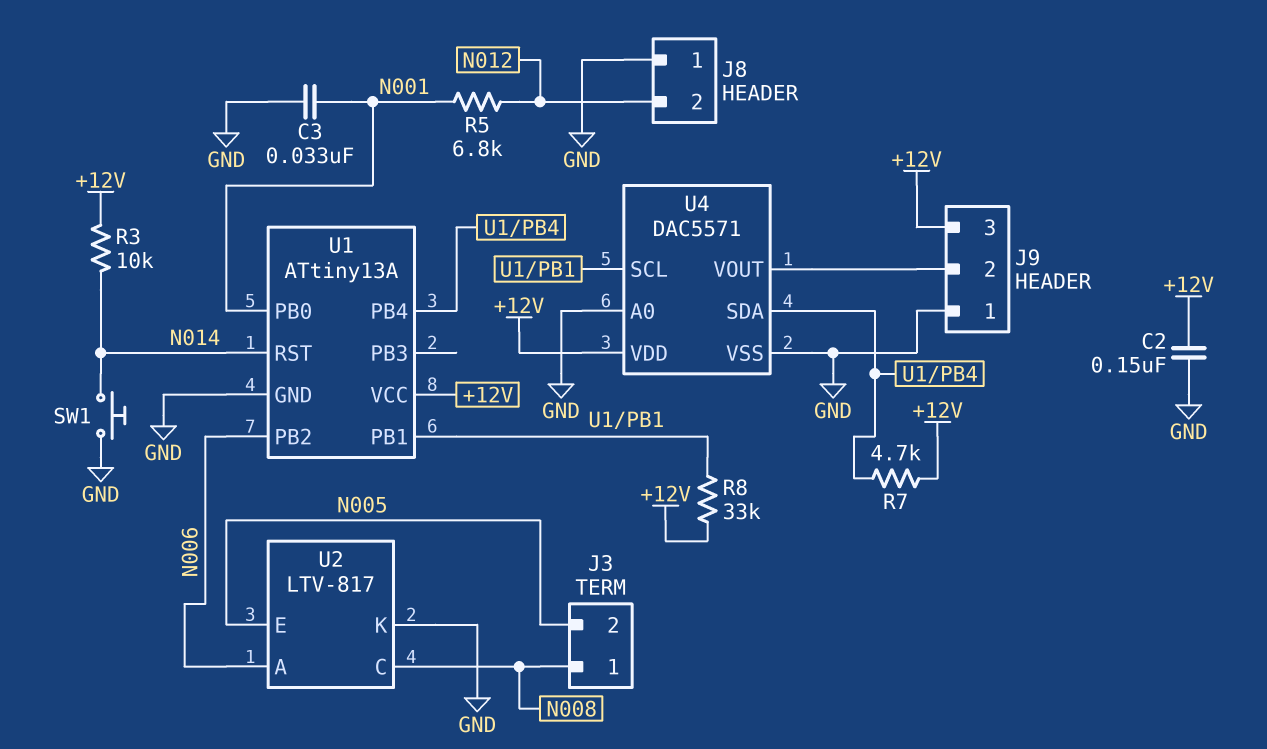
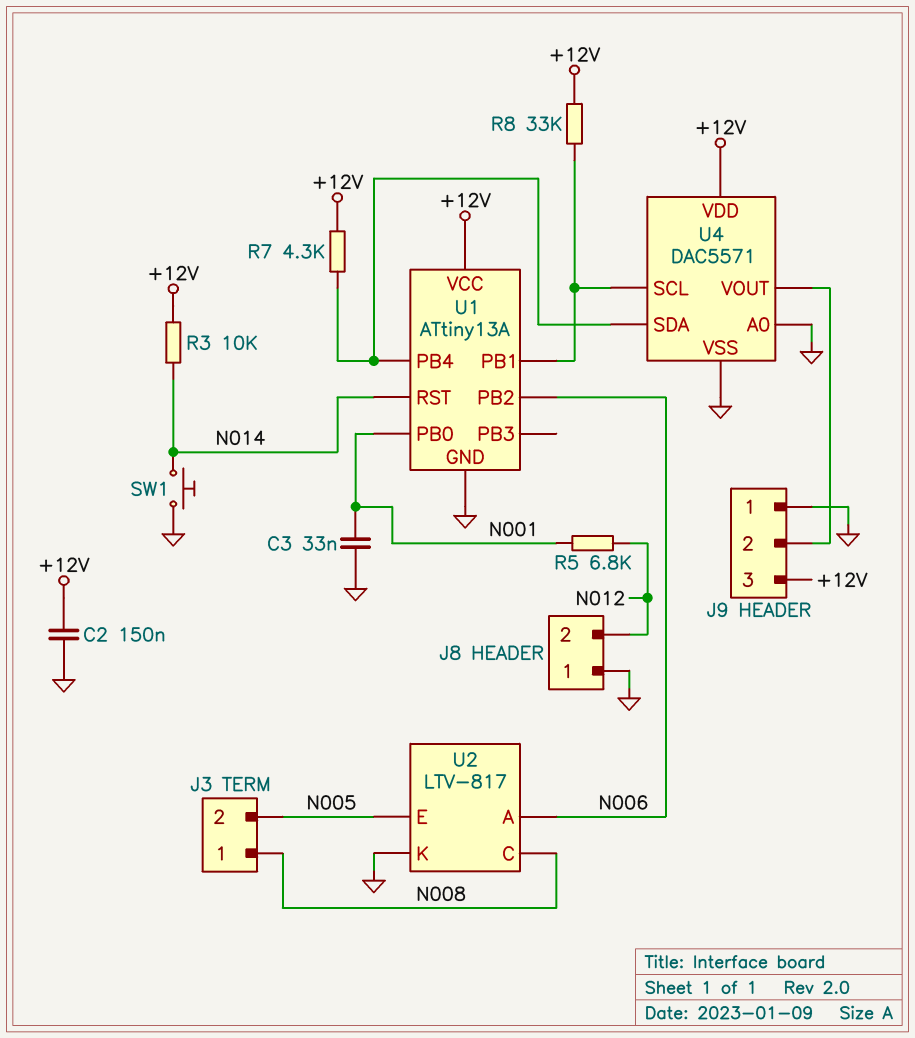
R7: 4.7k (+12V, U1/PB4) -> 4.3k (+12V, U1/PB4)

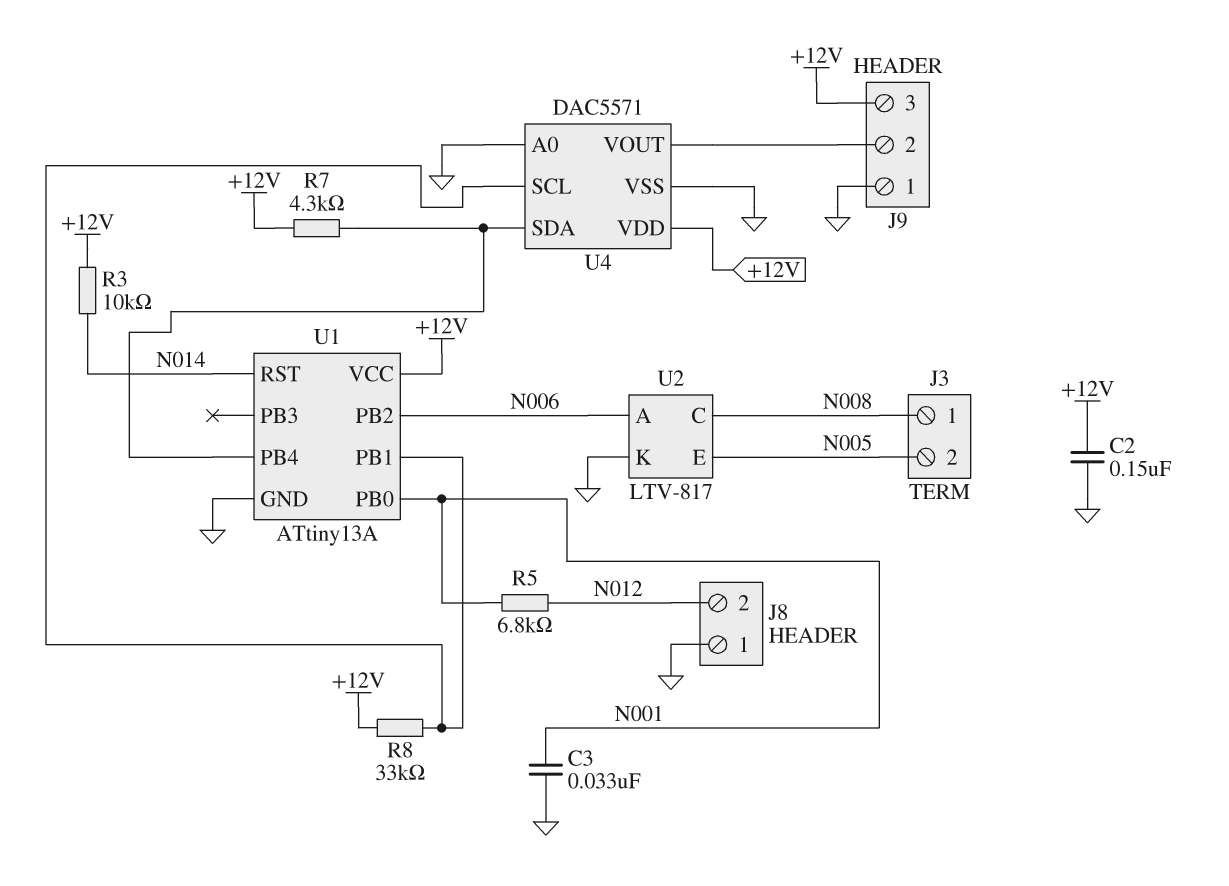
SW1: button (GND, N014) -> none

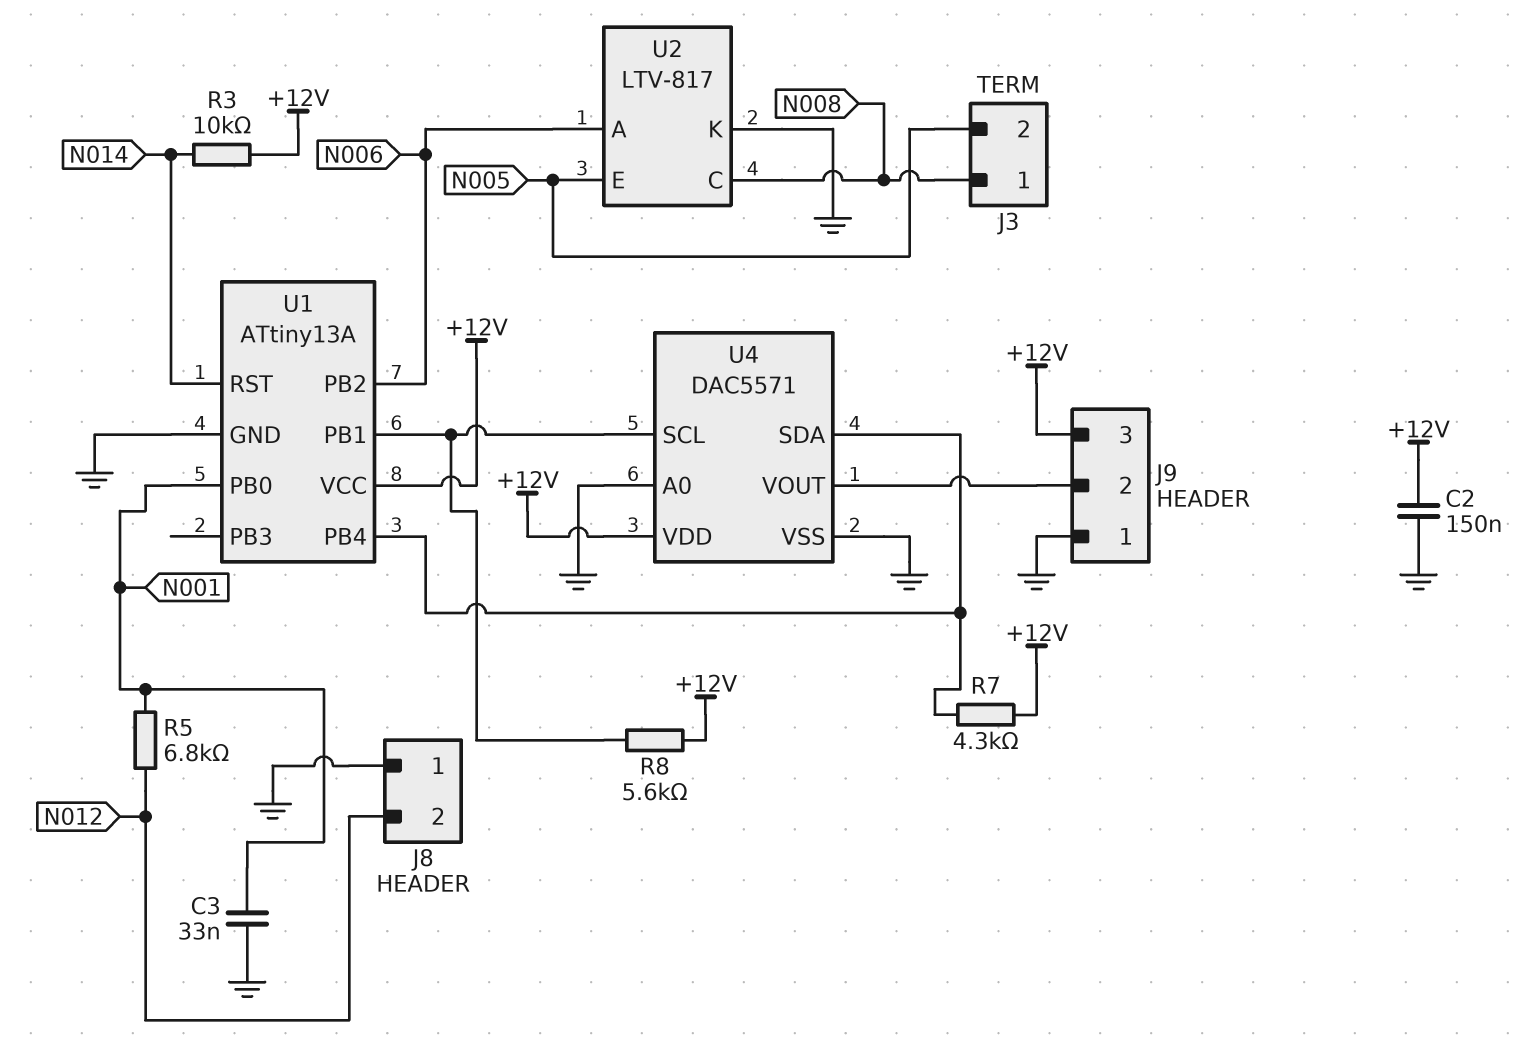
R8: 33k (+12V, U1/PB1) -> 5.6k (+12V, U1/PB1)

